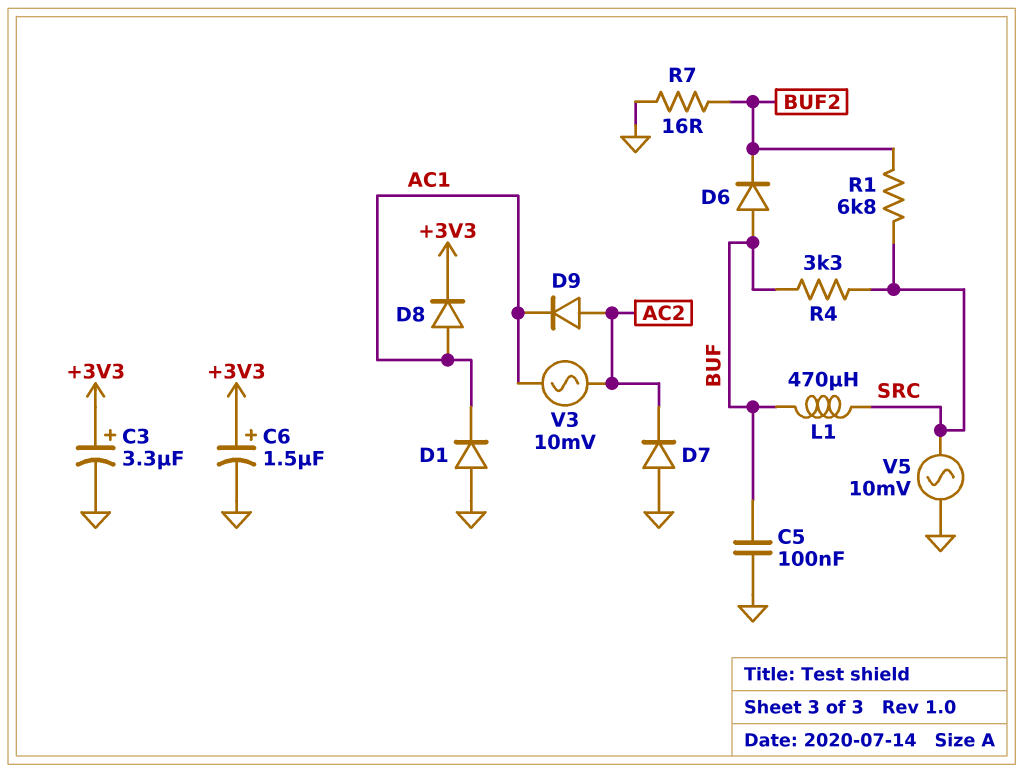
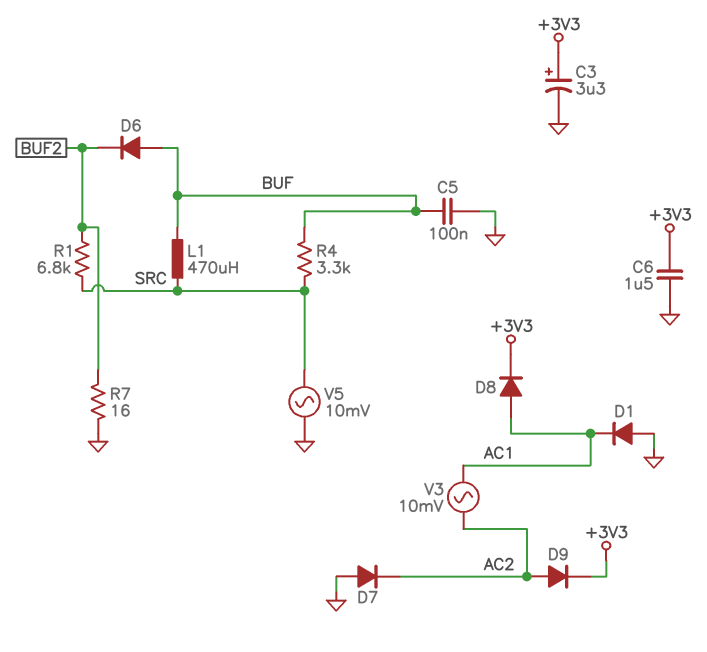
C6: 1.5uF (plus +3V3, minus GND) -> 1.5uF (+3V3, GND)
D9: diode (A AC2, K AC1) -> diode (A AC2, K +3V3)

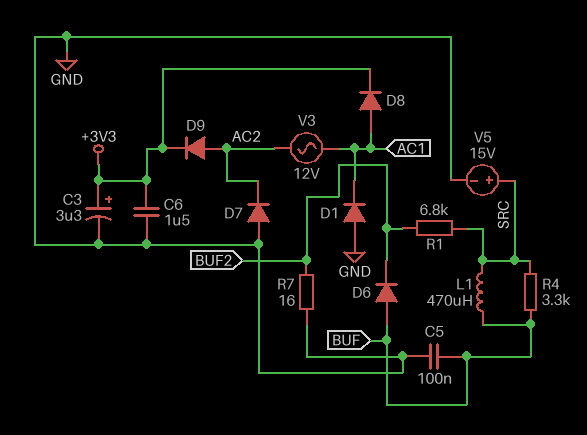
V3: AC 10mV (AC1, AC2) -> AC 12V (AC1, AC2)
V5: AC 10mV (GND, SRC) -> 15V (plus SRC, minus GND)

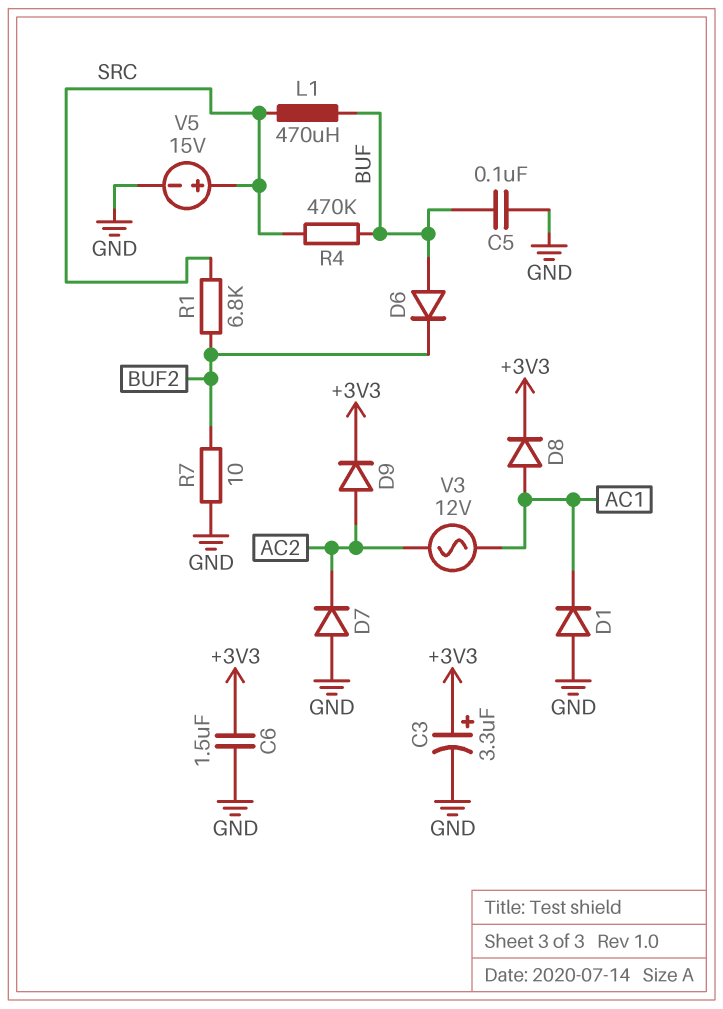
R4: 3.3k (BUF, SRC) -> 470k (BUF, SRC)
R7: 16 (BUF2, GND) -> 10 (BUF2, GND)

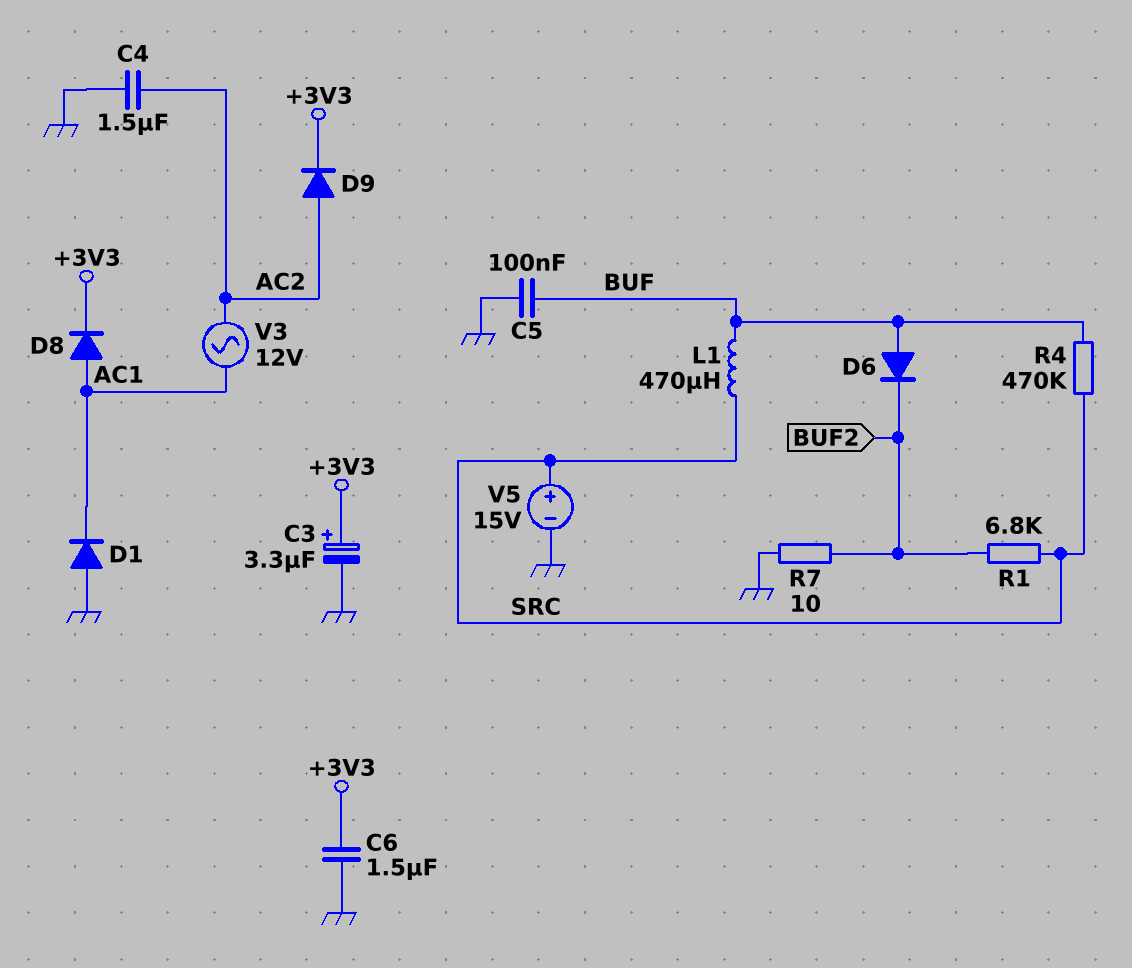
C4: none -> 1.5uF (AC2, GND)
D7: diode (A GND, K AC2) -> none

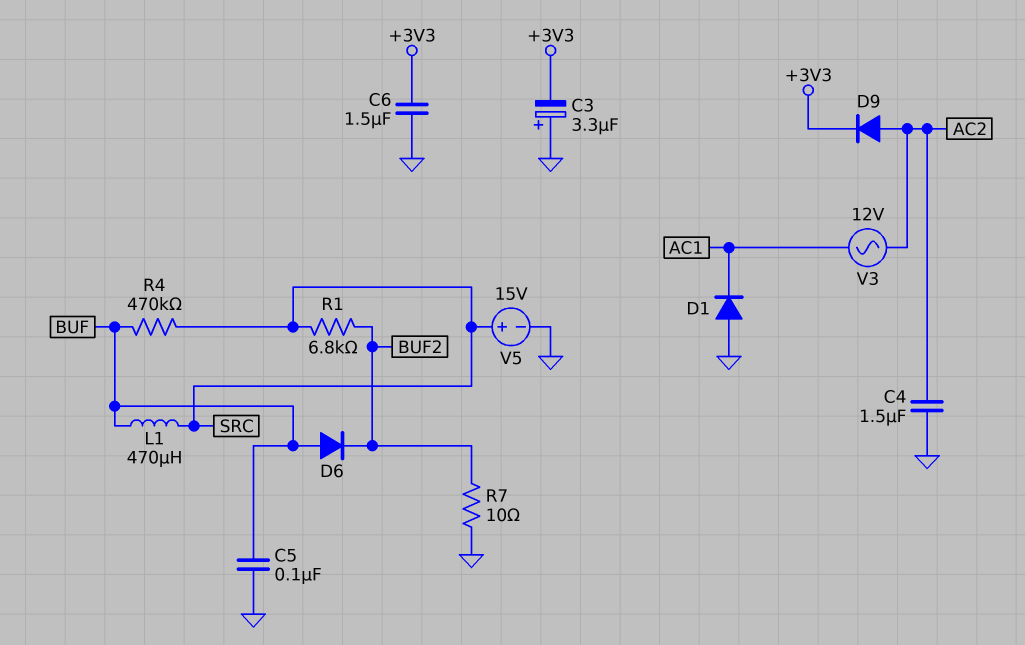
C3: 3.3uF (plus +3V3, minus GND) -> 3.3uF (plus GND, minus +3V3)
D8: diode (A AC1, K +3V3) -> none

